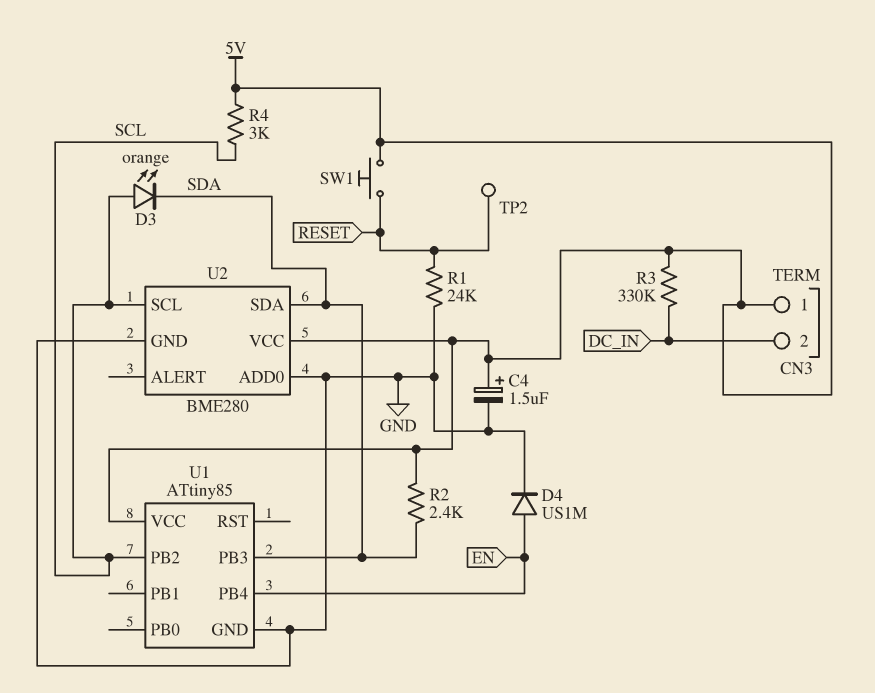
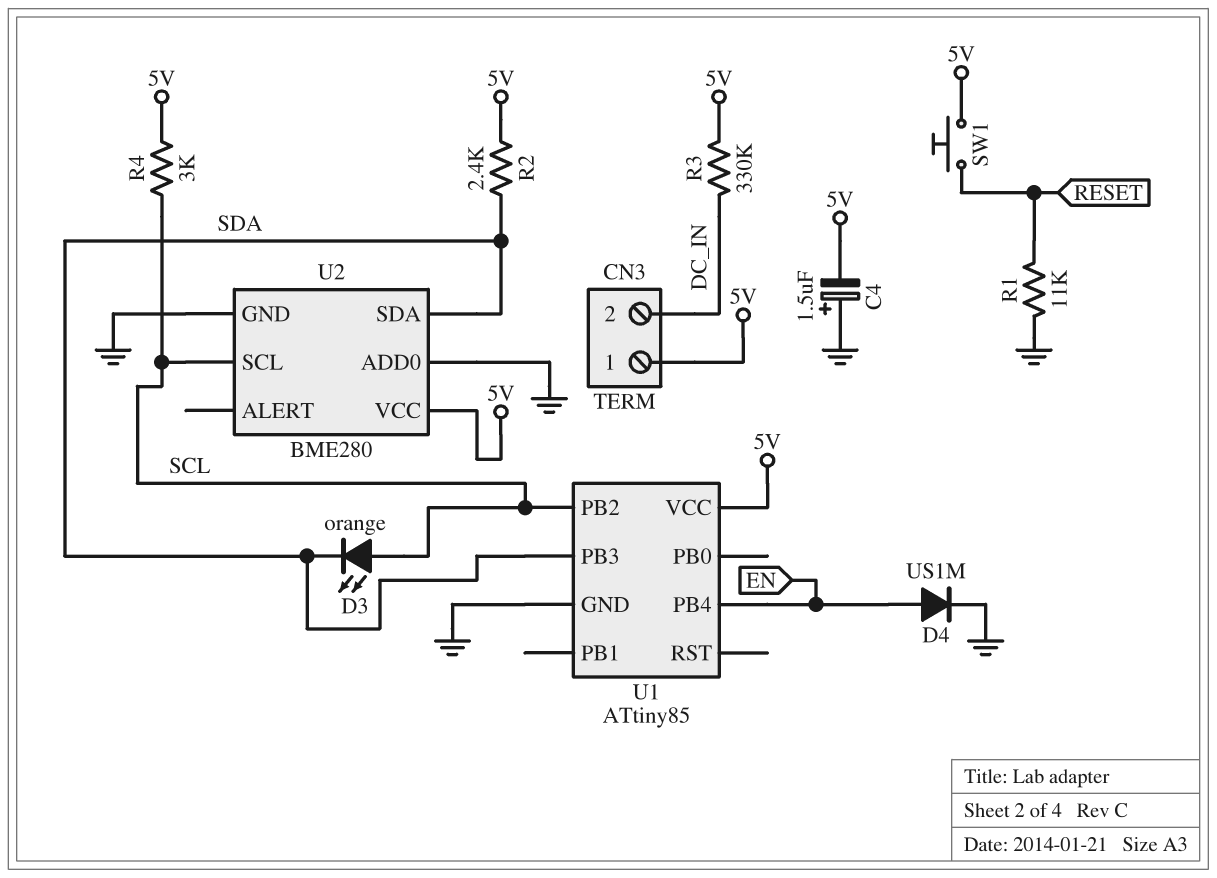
C4: 1.5uF (plus 5V, minus GND) -> 1.5uF (plus GND, minus 5V)
R1: 24k (GND, RESET) -> 11k (GND, RESET)
TP2: test point (RESET) -> none

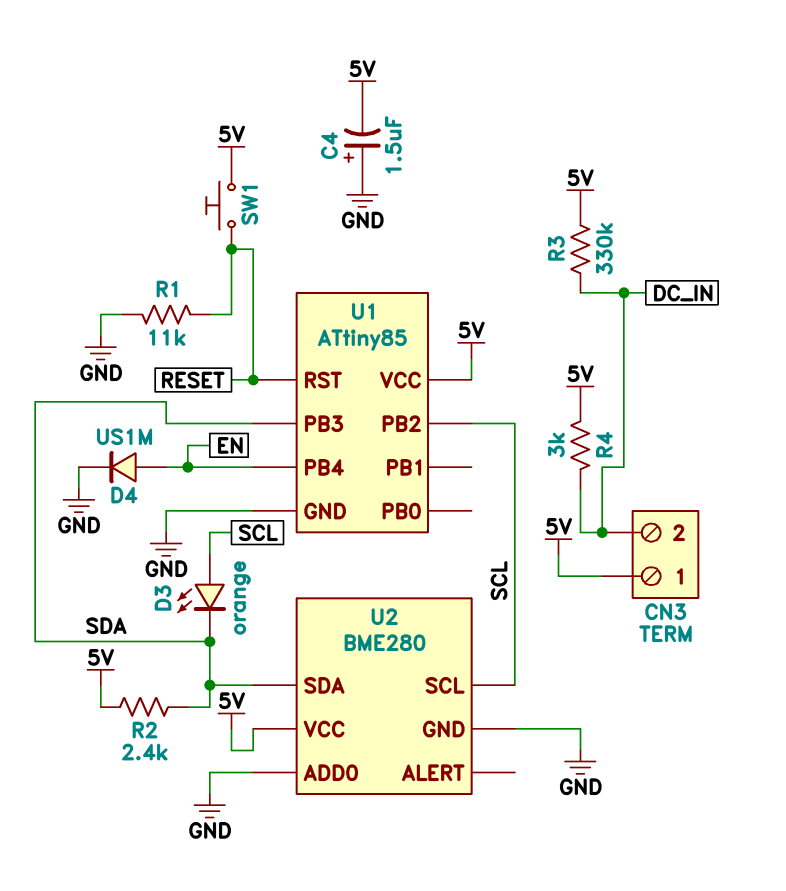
R4: 3k (5V, SCL) -> 3k (5V, DC_IN)
U1 pin RST: none -> RESET

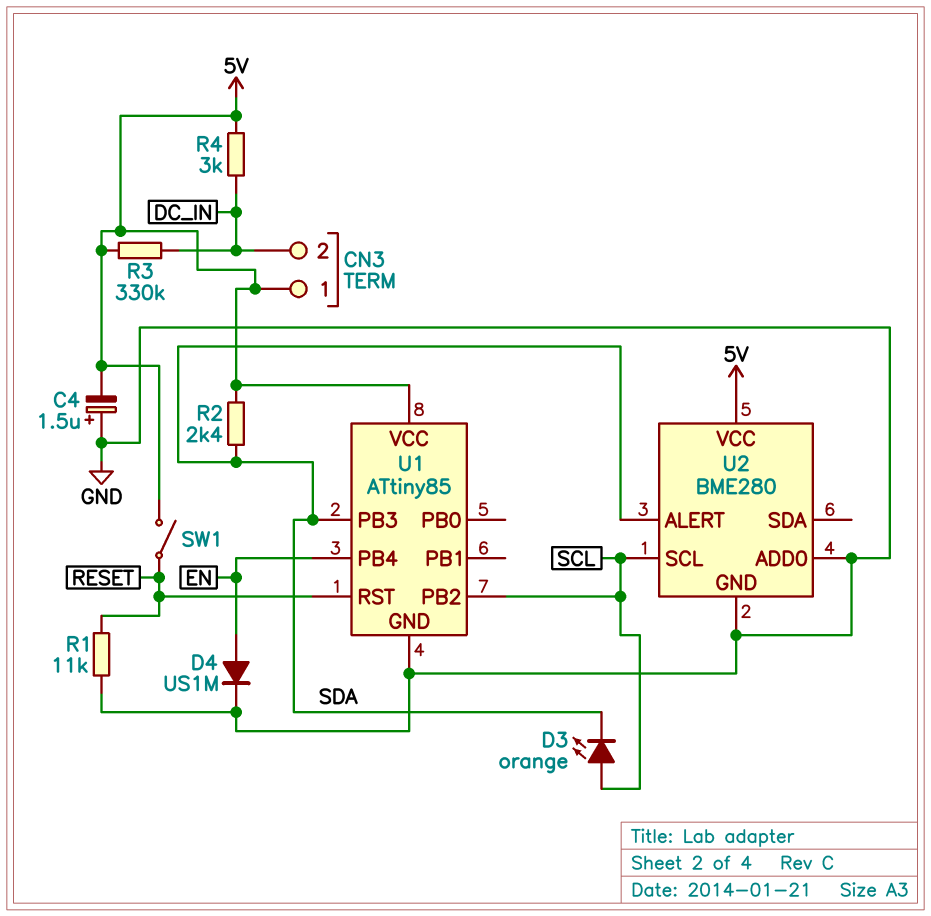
SW1: button (5V, RESET) -> switch (5V, RESET)
U2 pin ALERT: none -> SDA
U2 pin SDA: SDA -> none

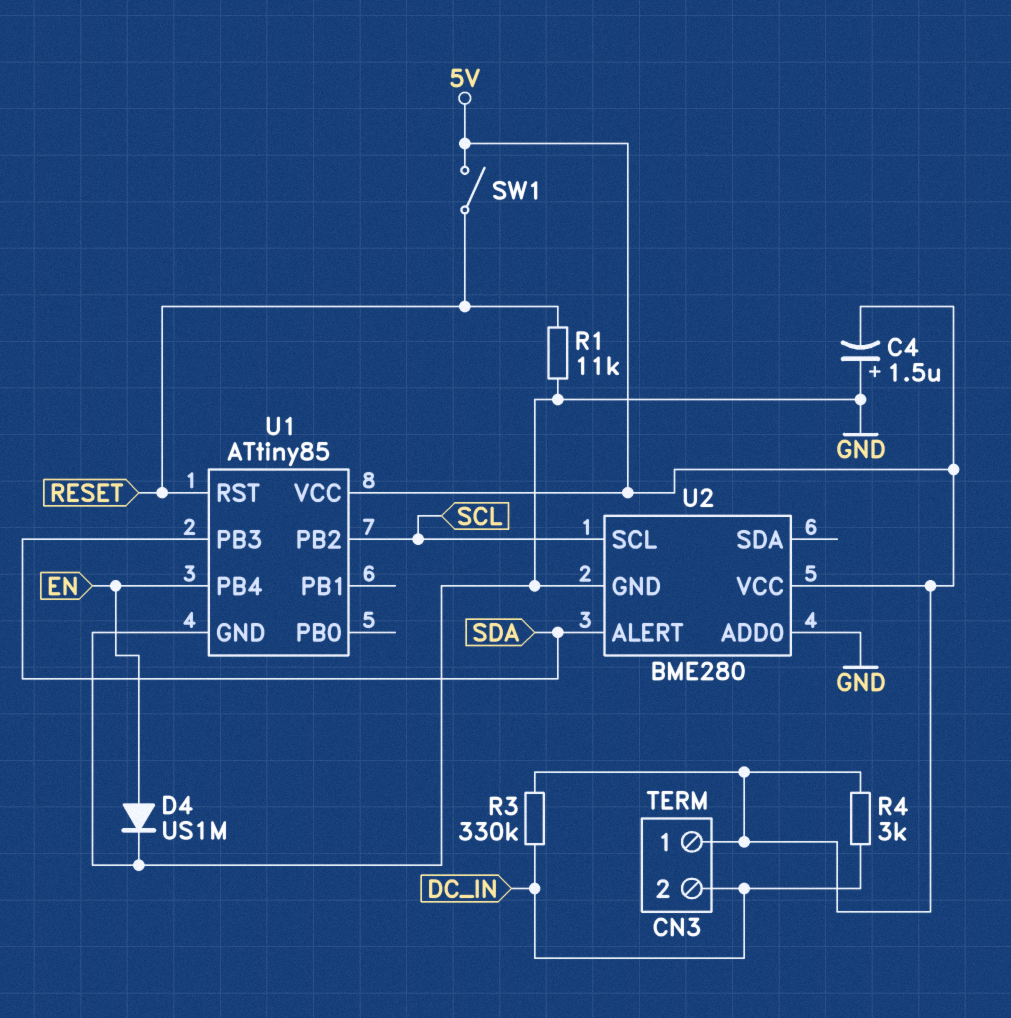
D3: LED orange (A SCL, K SDA) -> none
R2: 2.4k (5V, SDA) -> none

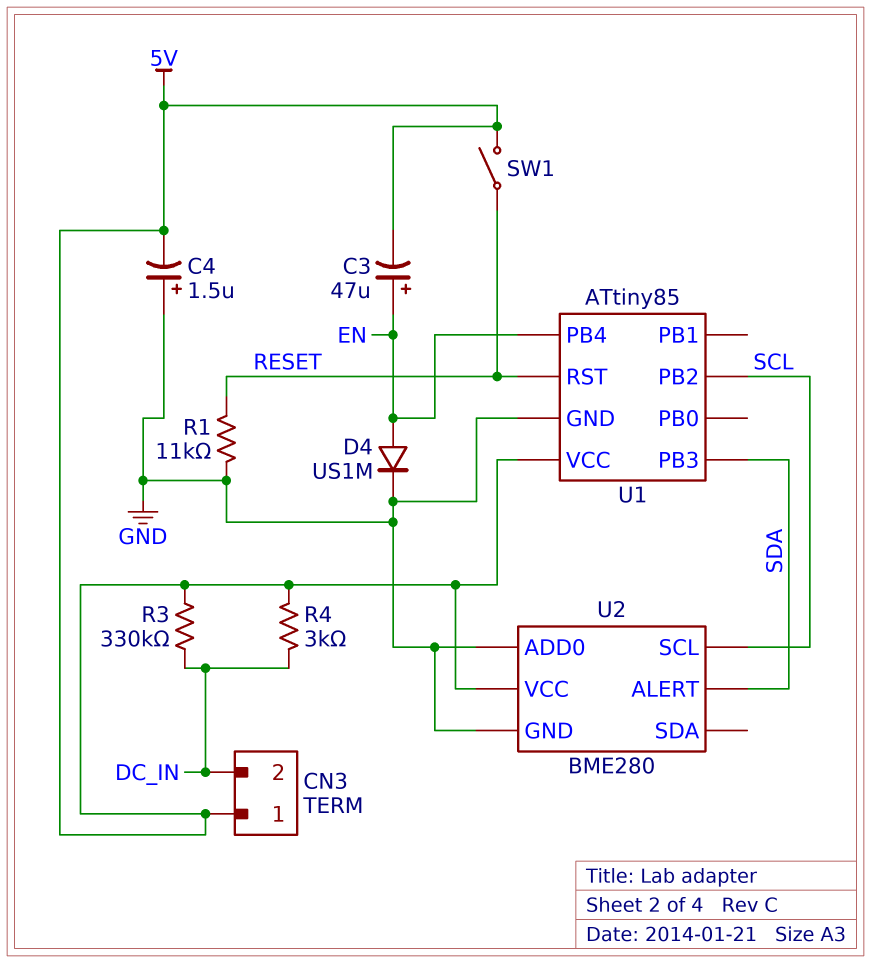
C3: none -> 47uF (plus EN, minus 5V)

